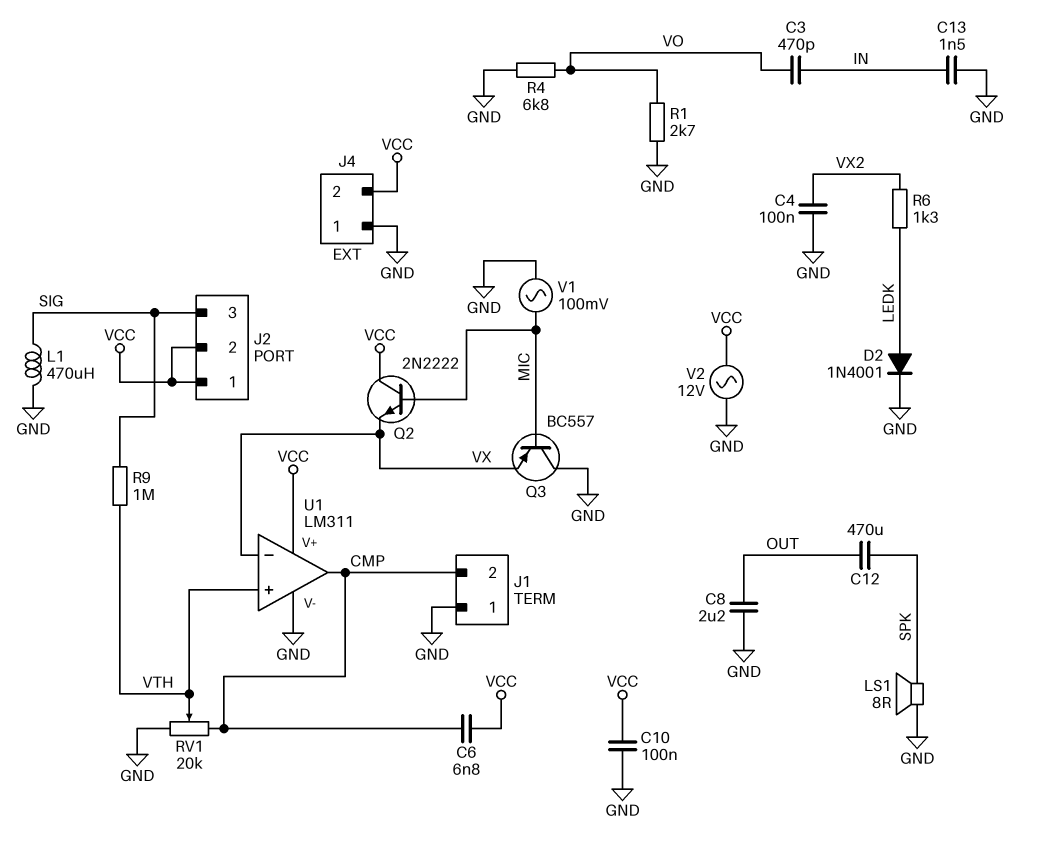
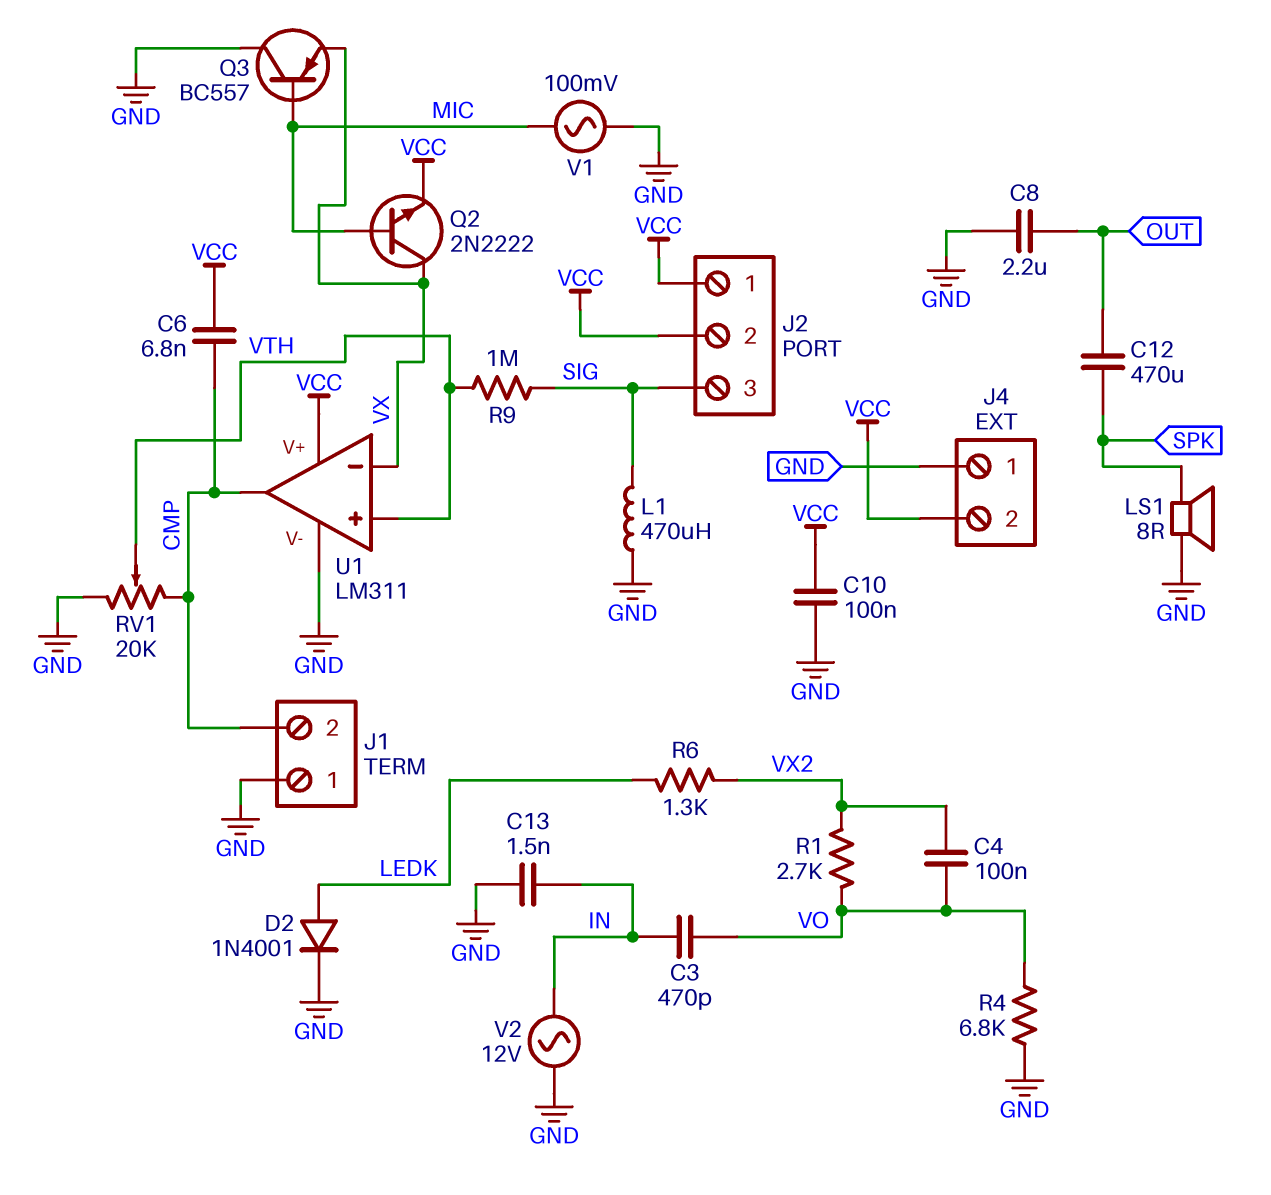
C4: 100nF (GND, VX2) -> 100nF (VO, VX2)
Q2: NPN 2N2222 (B MIC, C VCC, E VX) -> NPN 2N2222 (B MIC, C VX, E VCC)
R1: 2.7k (GND, VO) -> 2.7k (VO, VX2)
V2: AC 12V (GND, VCC) -> AC 12V (GND, IN)

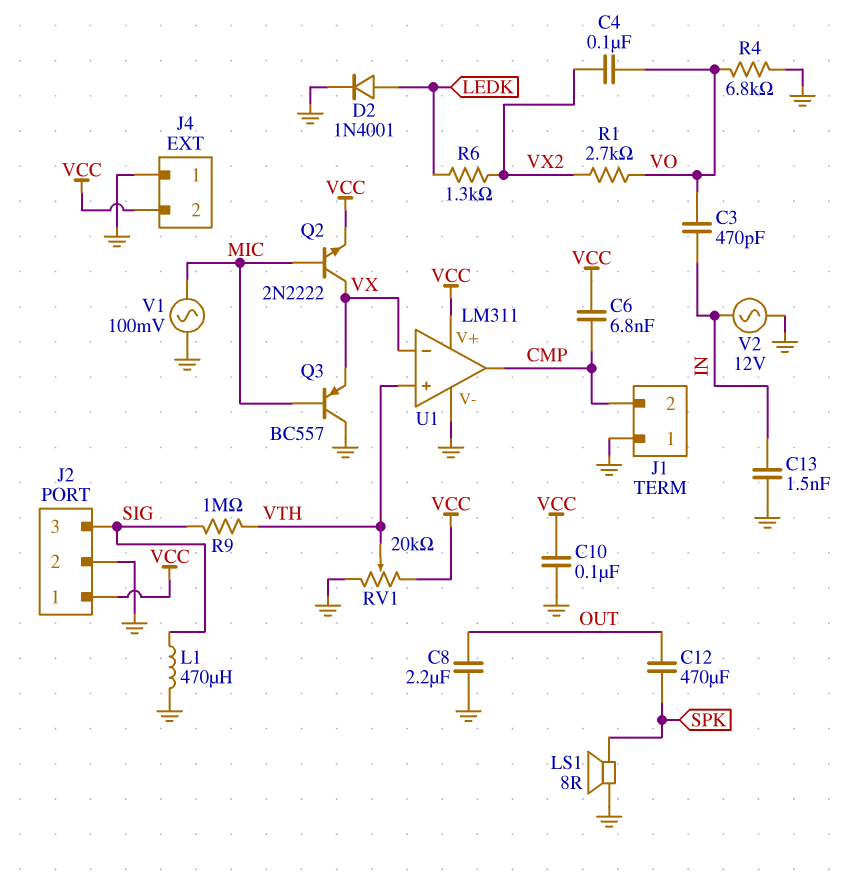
J2 pin 2: VCC -> GND
RV1: 20k (CMP, GND, wiper VTH) -> 20k (GND, VCC, wiper VTH)

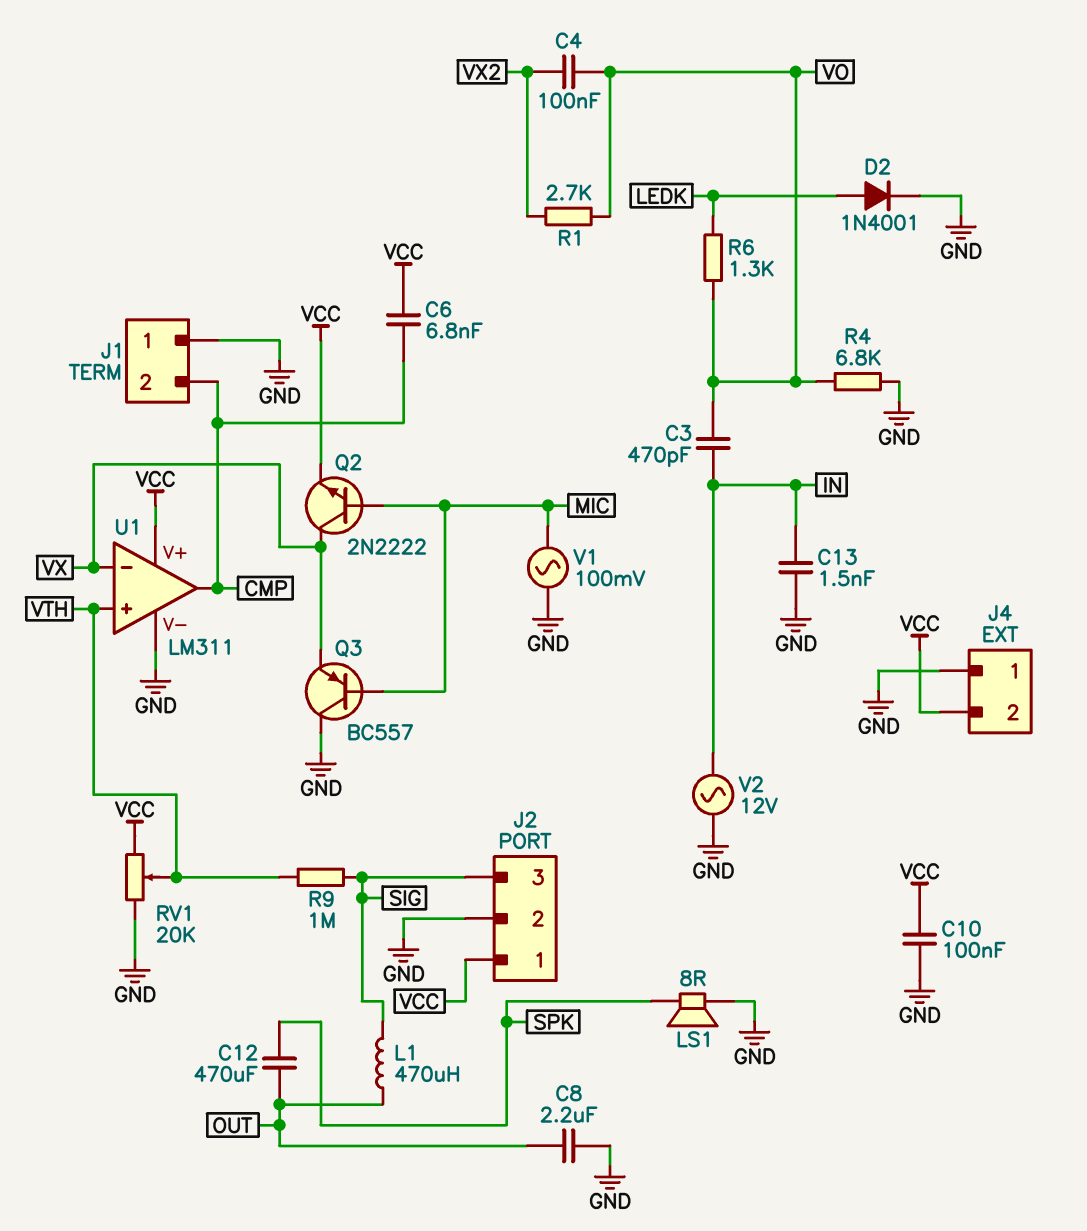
L1: 470uH (GND, SIG) -> 470uH (OUT, SIG)
R6: 1.3k (LEDK, VX2) -> 1.3k (LEDK, VO)

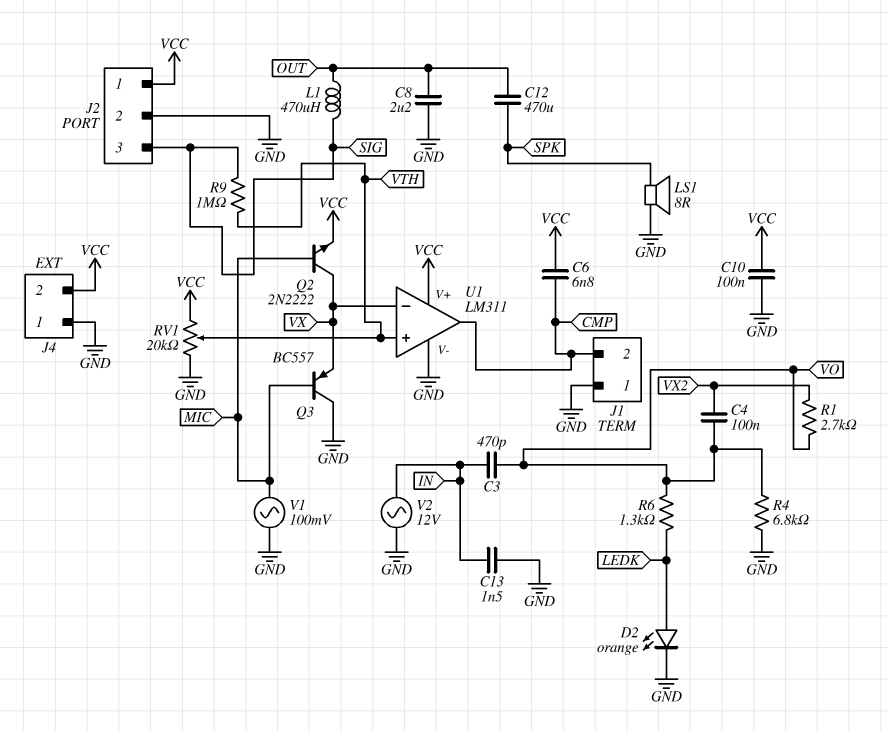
D2: diode 1N4001 (A LEDK, K GND) -> LED orange (A LEDK, K GND)

